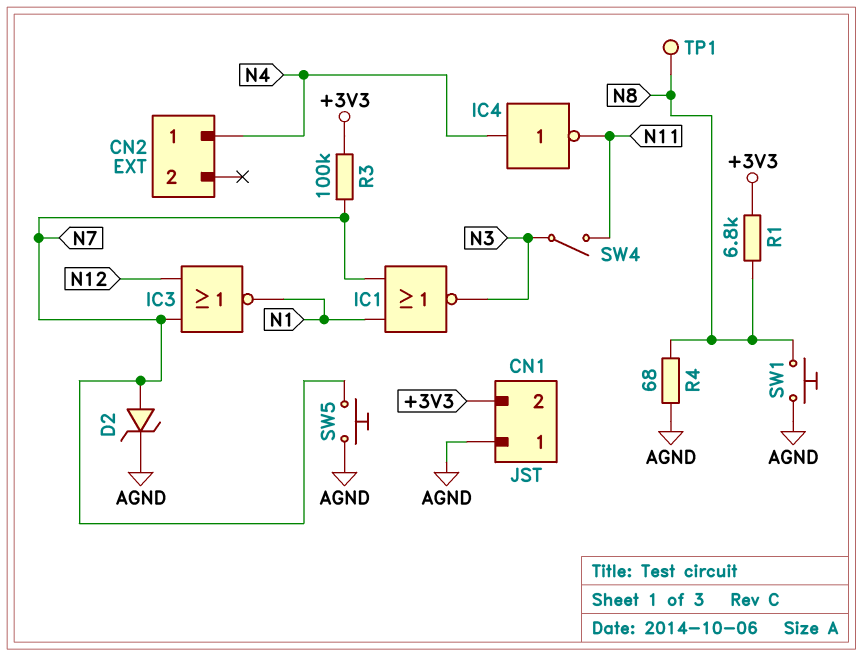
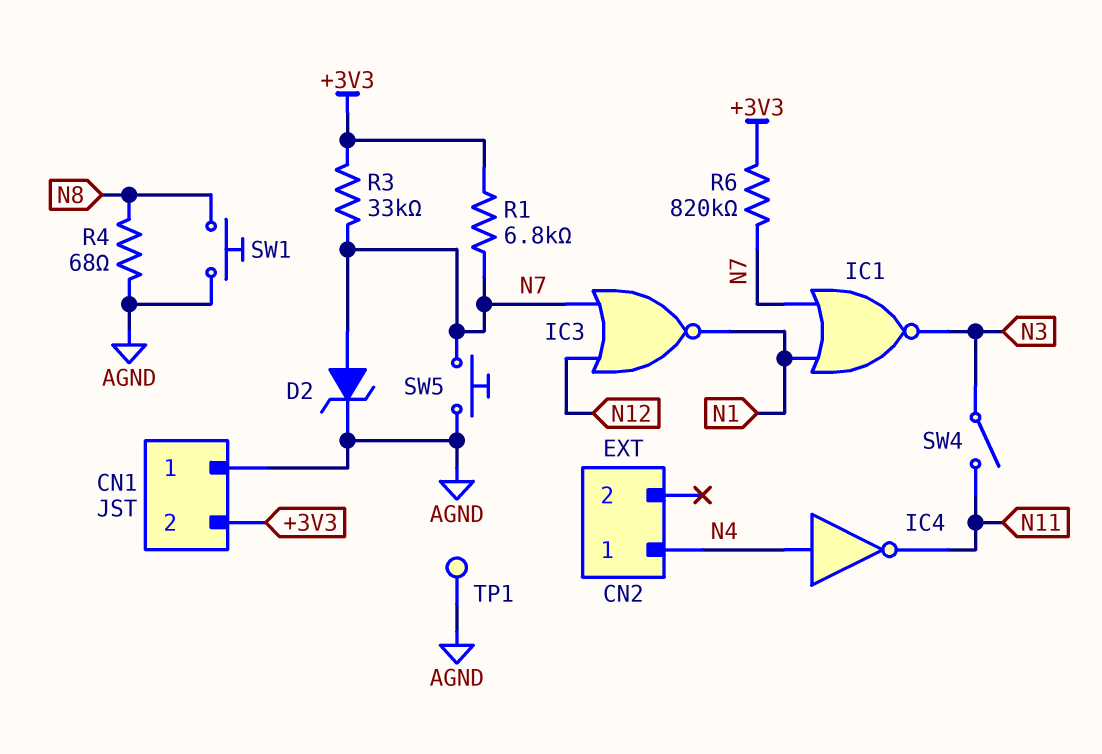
R1: 6.8k (+3V3, N8) -> 6.8k (+3V3, N7)
R3: 100k (+3V3, N7) -> 33k (+3V3, N7)
R6: none -> 820k (+3V3, N7)
TP1: test point (N8) -> test point (AGND)

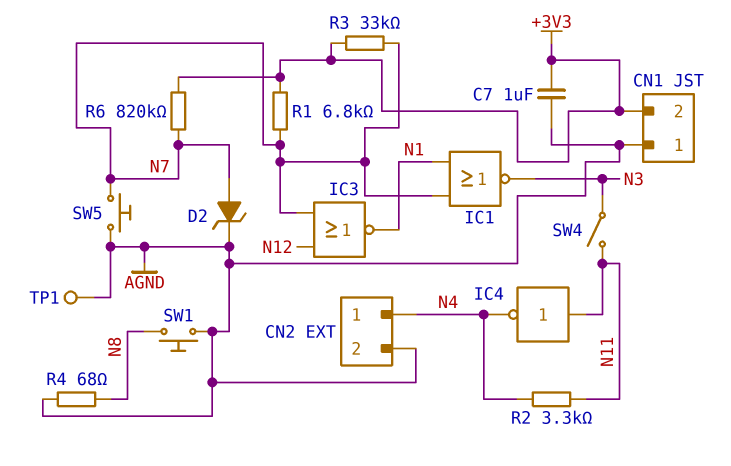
C7: none -> 1uF (+3V3, AGND)
CN2 pin 2: none -> AGND
IC4: NOT (in N4, out N11) -> NOT (in N11, out N4)
R2: none -> 3.3k (N4, N11)

